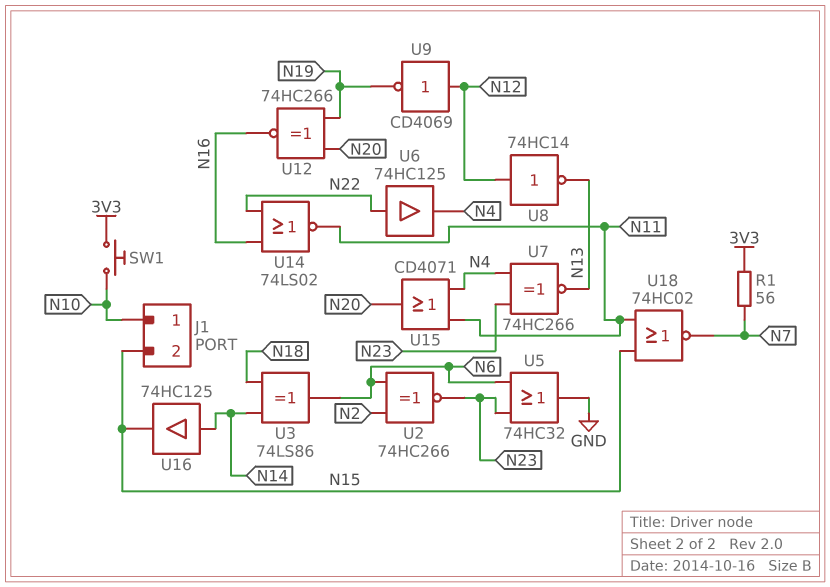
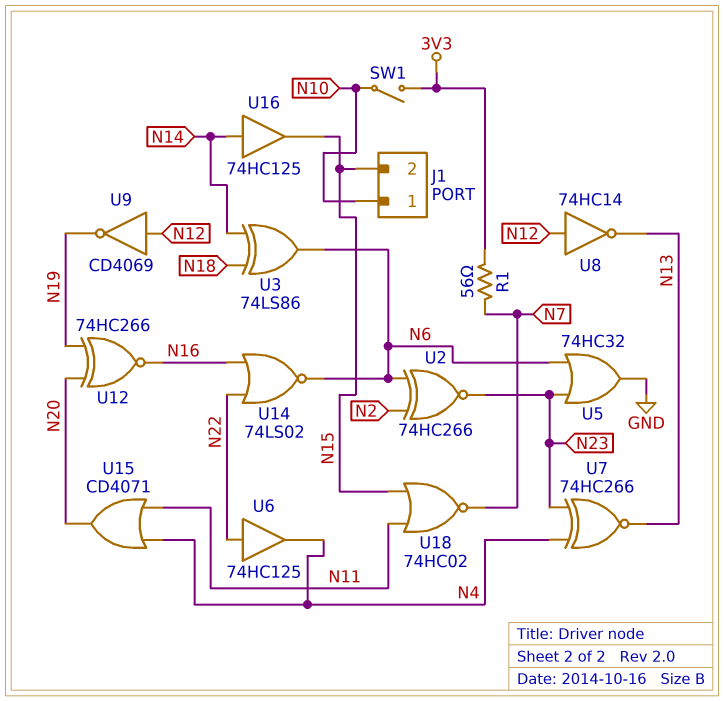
SW1: button (3V3, N10) -> switch (3V3, N10)
U14: NOR 74LS02 (in N16, in N22, out N11) -> NOR 74LS02 (in N16, in N22, out N6)

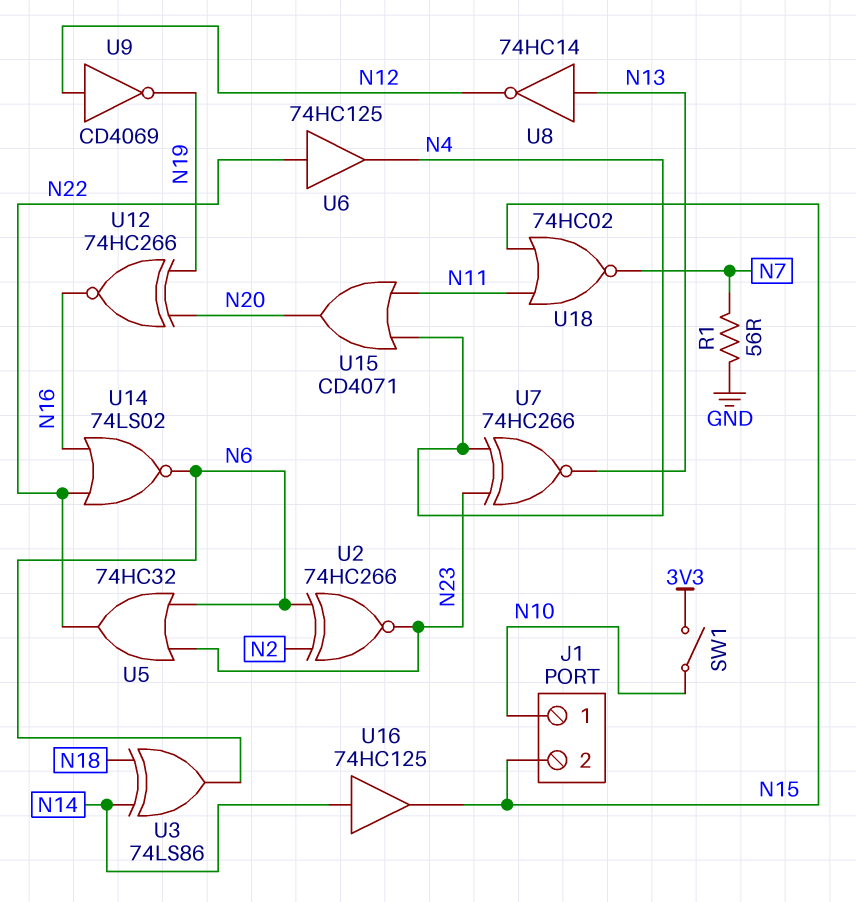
R1: 56 (3V3, N7) -> 56 (GND, N7)
U5: OR 74HC32 (in N6, in N23, out GND) -> OR 74HC32 (in N6, in N23, out N22)
U8: NOT 74HC14 (in N12, out N13) -> NOT 74HC14 (in N13, out N12)

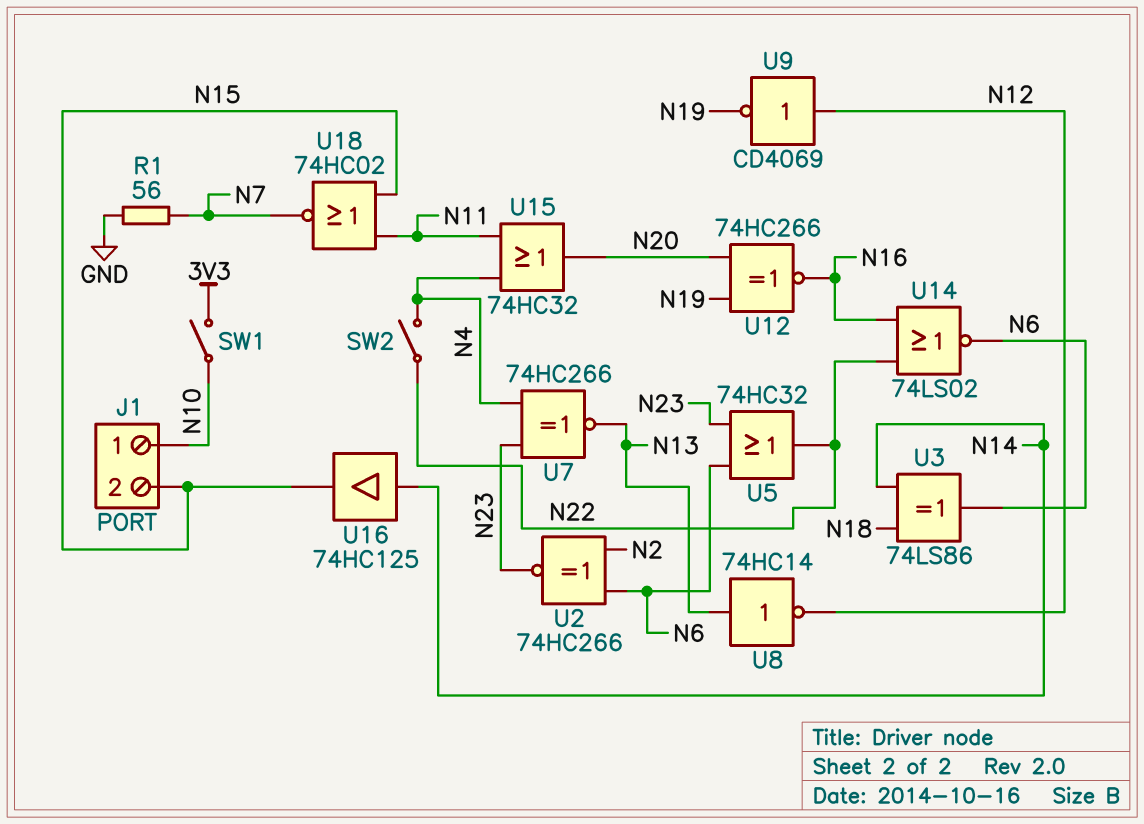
SW2: none -> switch (N4, N22)
U6: buffer 74HC125 (in N22, out N4) -> none
U15: OR CD4071 (in N4, in N11, out N20) -> OR 74HC32 (in N4, in N11, out N20)

